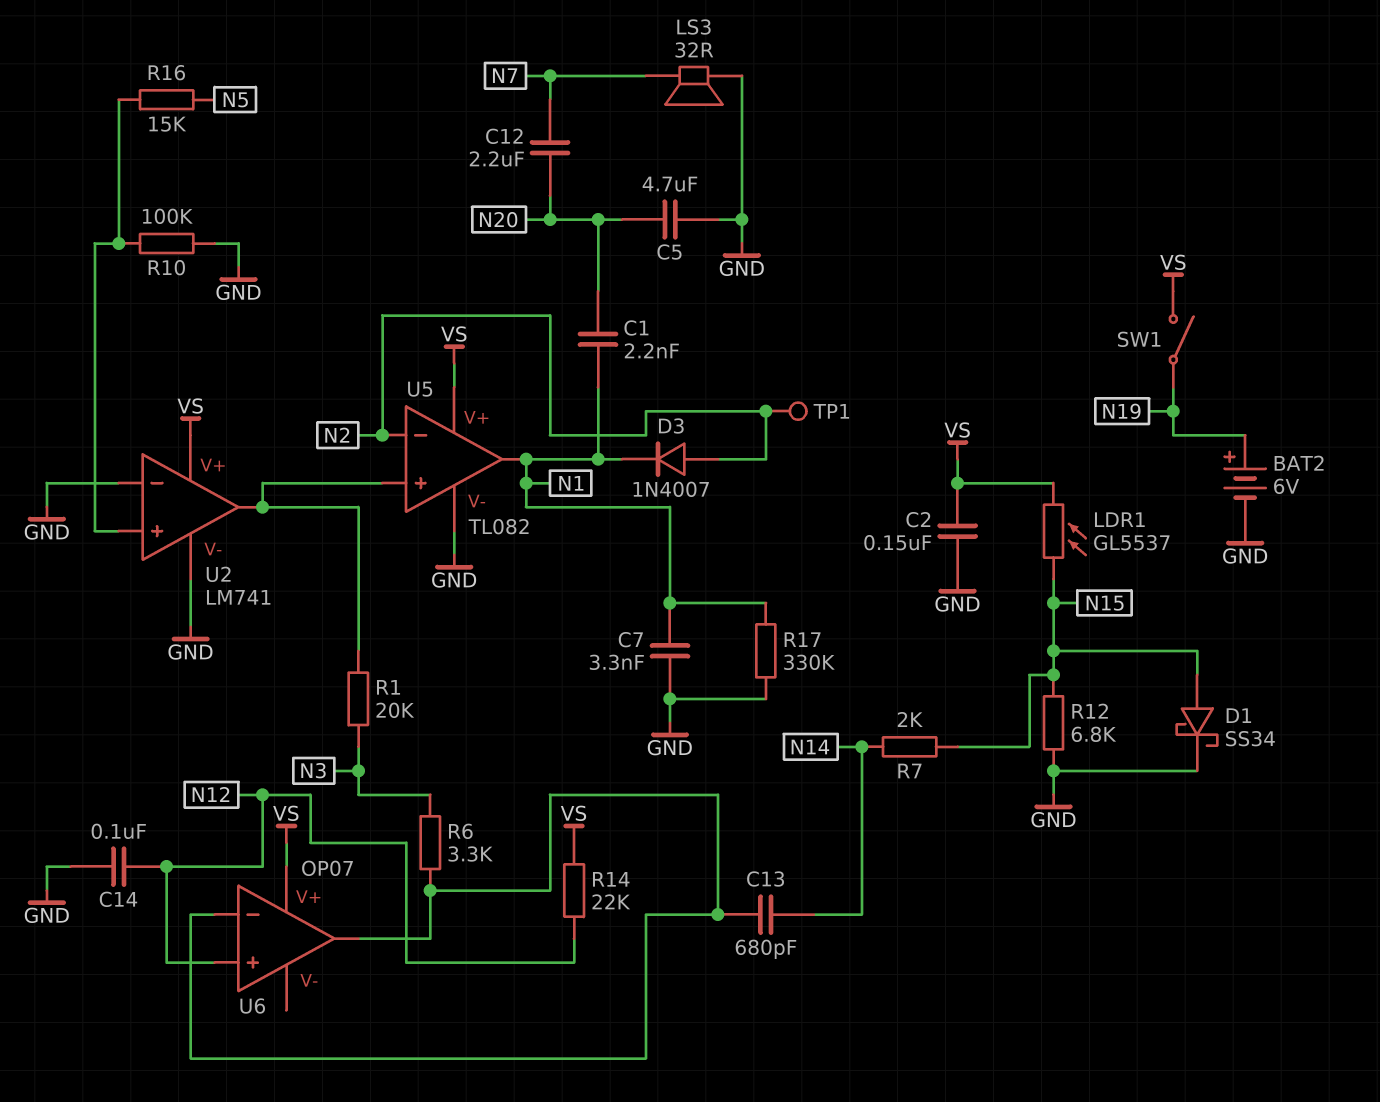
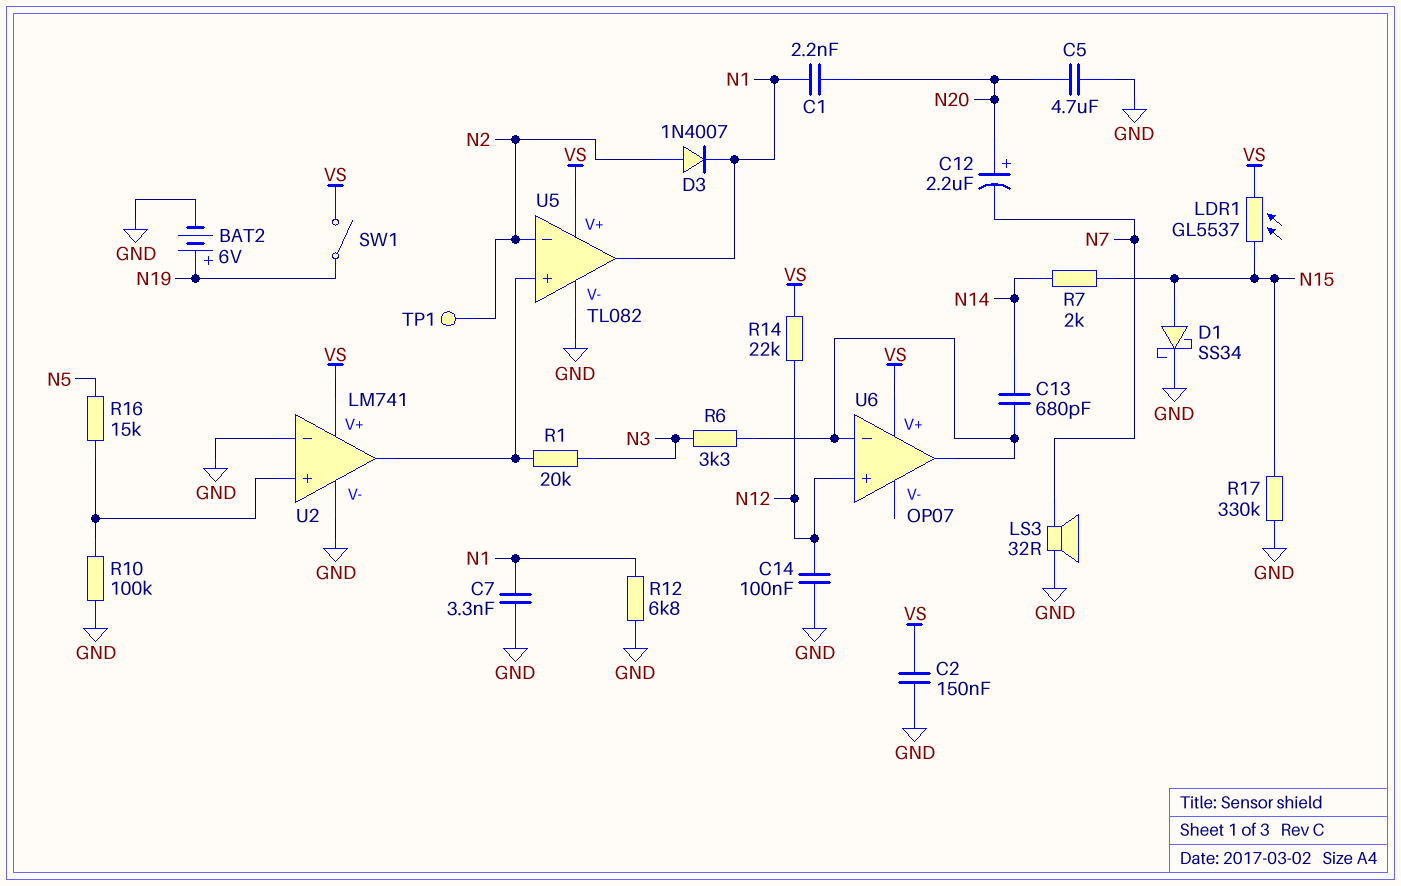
C12: 2.2uF (N7, N20) -> 2.2uF (plus N20, minus N7)
R12: 6.8k (GND, N15) -> 6.8k (GND, N1)
R17: 330k (GND, N1) -> 330k (GND, N15)

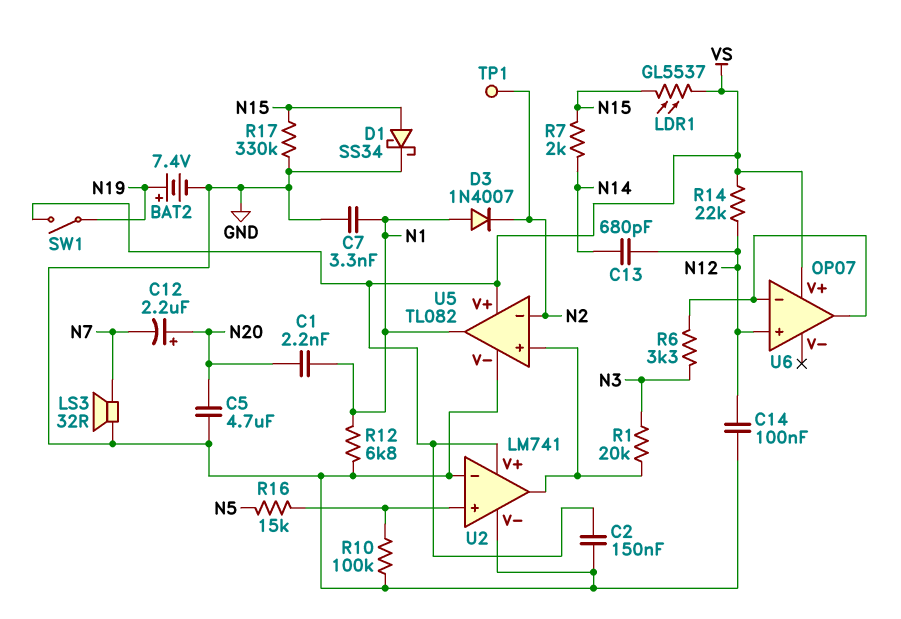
BAT2: 6V (plus N19, minus GND) -> 7.4V (plus N19, minus GND)
C13: 680pF (N14, U6/in-) -> 680pF (N12, N14)
D3: diode 1N4007 (A N2, K N1) -> diode 1N4007 (A N1, K N2)

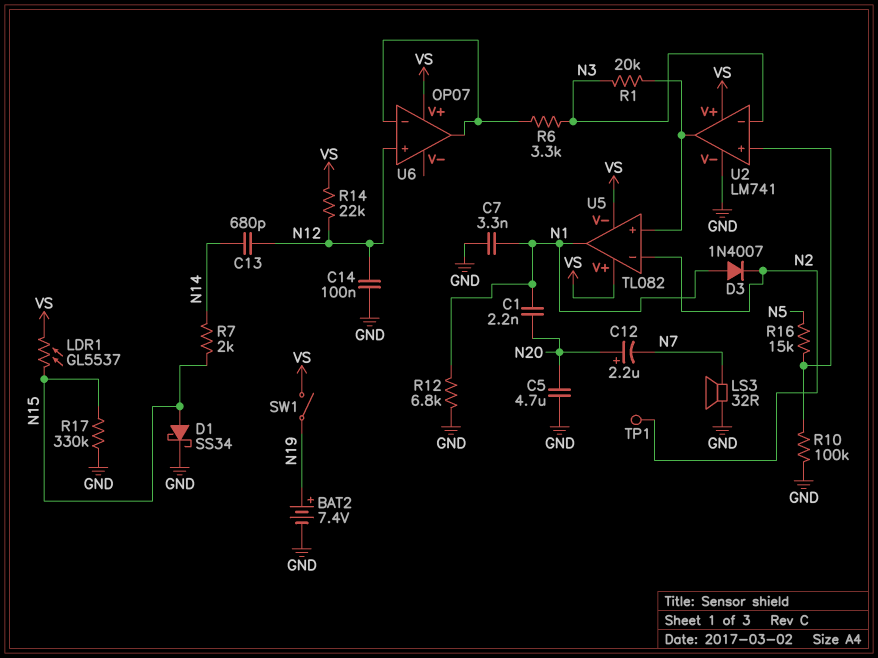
C2: 150nF (GND, VS) -> none
U2 pin in-: GND -> N3
U5 pin V-: GND -> VS

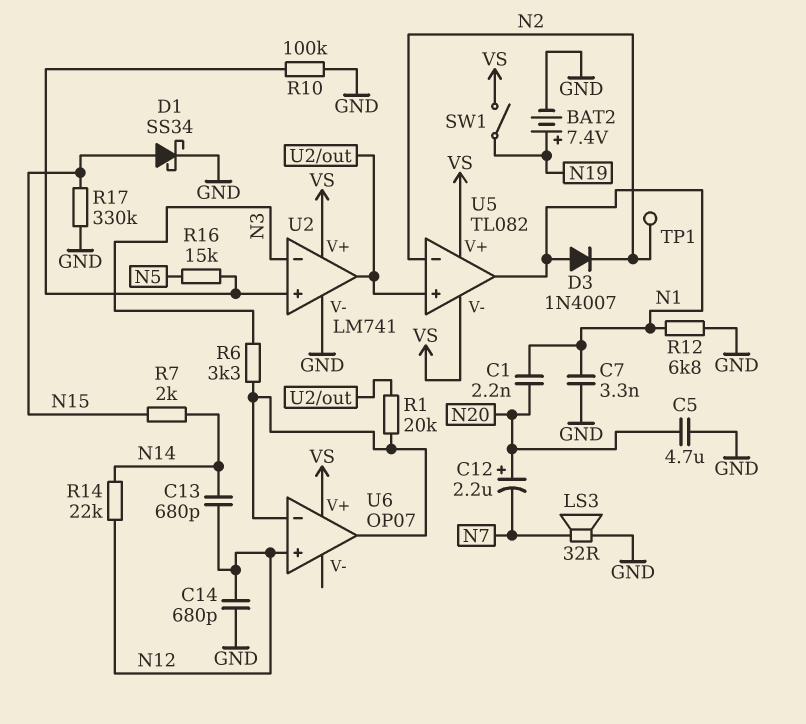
C14: 100nF (GND, N12) -> 680pF (GND, N12)
LDR1: GL5537 (N15, VS) -> none
R1: 20k (N3, U2/out) -> 20k (U2/out, U6/in-)
R14: 22k (N12, VS) -> 22k (N12, N14)

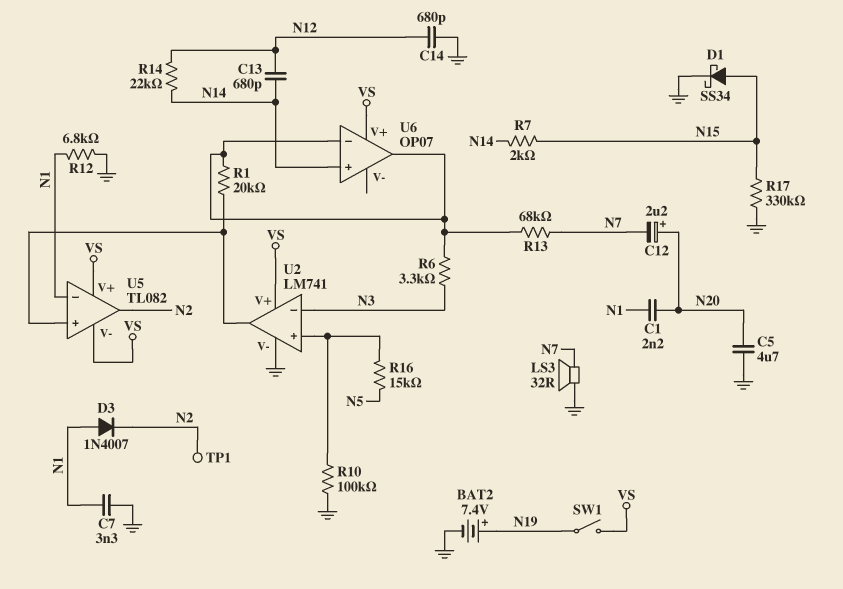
R13: none -> 68k (N7, U6/in-)
U5 pin in-: N2 -> N1
U5 pin out: N1 -> N2
U6 pin in+: N12 -> N14

